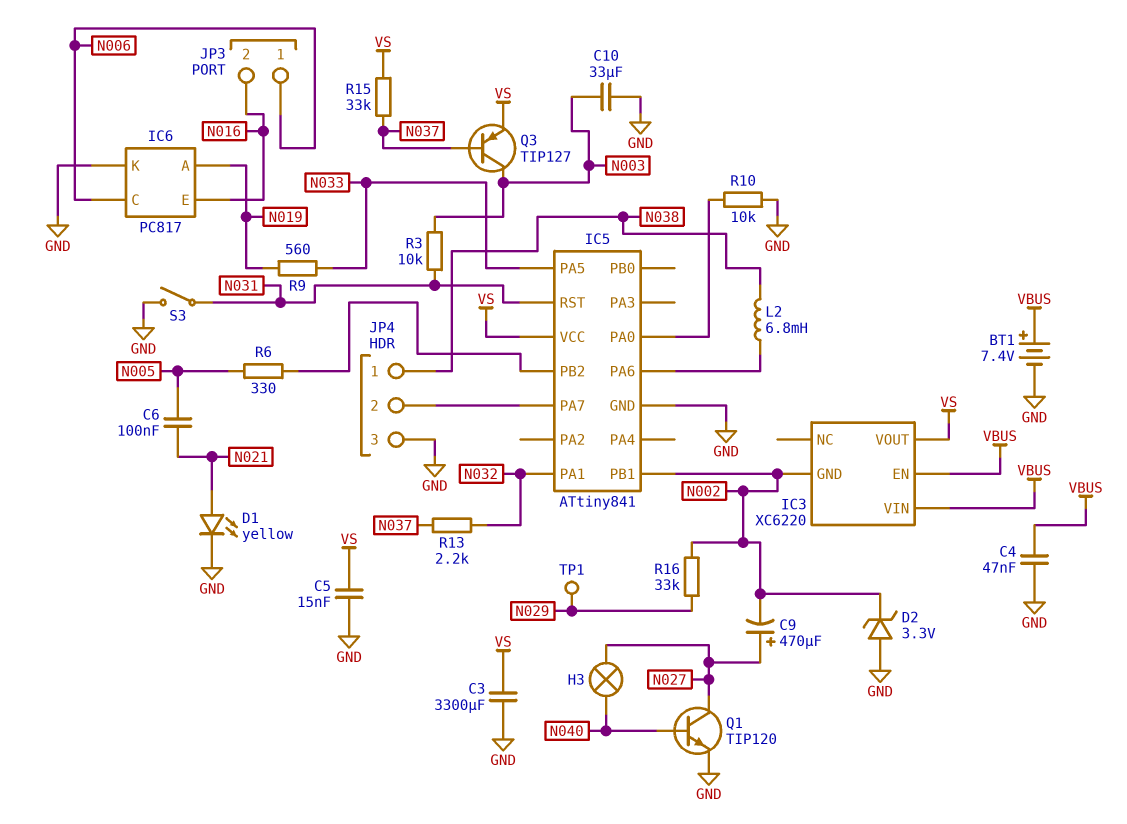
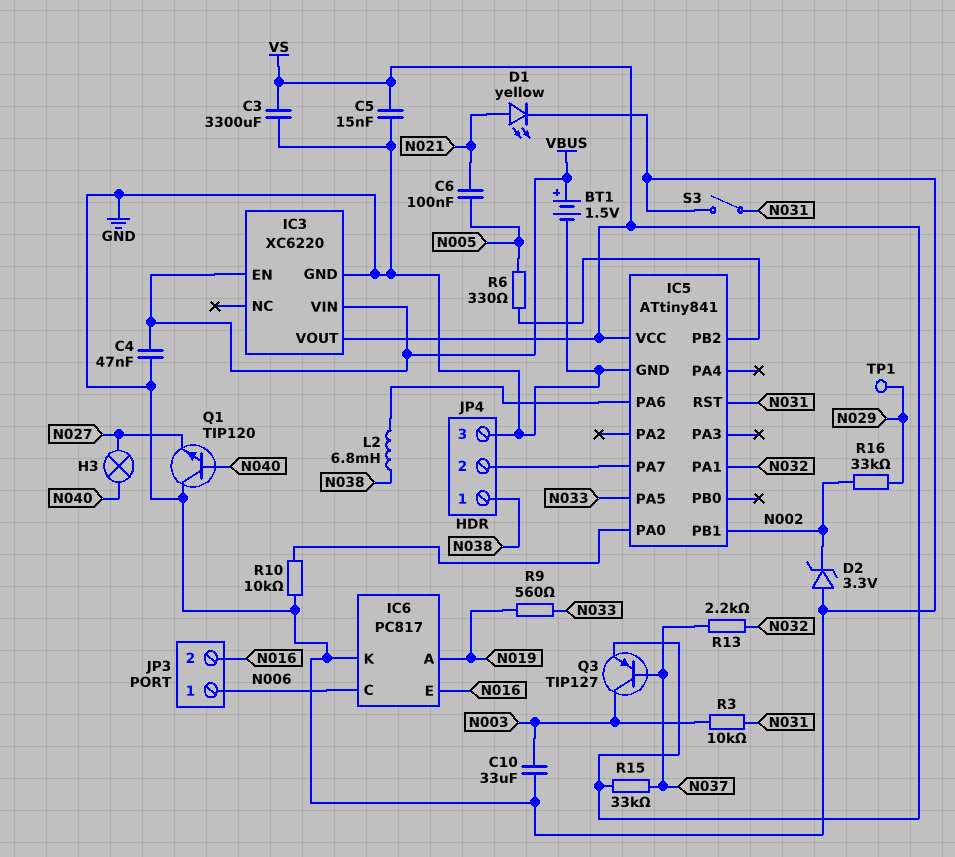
BT1: 7.4V (plus VBUS, minus GND) -> 1.5V (plus VBUS, minus GND)
C9: 470uF (plus N027, minus N002) -> none
IC3 pin GND: N002 -> GND
Q1: NPN TIP120 (B N040, C N027, E GND) -> NPN TIP120 (B N040, C GND, E N027)

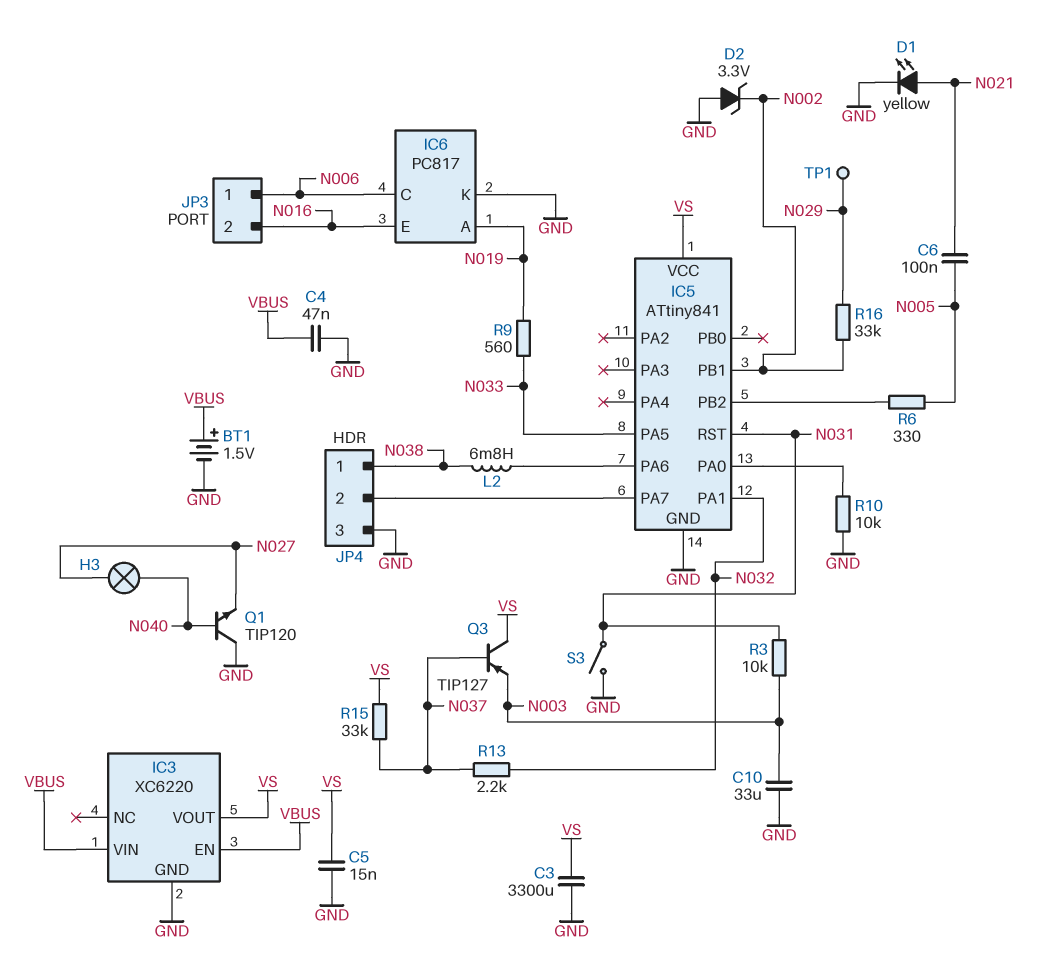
Q3: PNP TIP127 (B N037, C N003, E VS) -> PNP TIP127 (B N037, C VS, E N003)

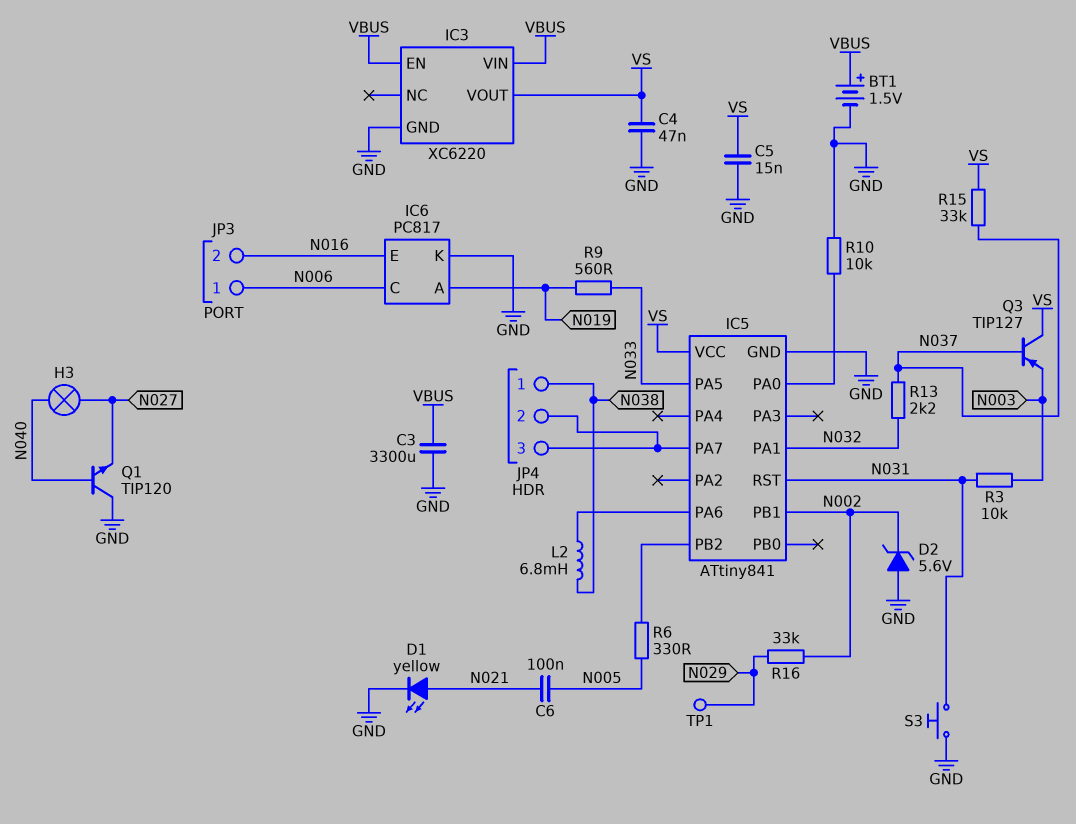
C3: 3300uF (GND, VS) -> 3300uF (GND, VBUS)
C4: 47nF (GND, VBUS) -> 47nF (GND, VS)
C10: 33uF (GND, N003) -> none
D2: zener 3.3V (A GND, K N002) -> zener 5.6V (A GND, K N002)
JP4 pin 3: GND -> IC5/PA7
S3: switch (GND, N031) -> button (GND, N031)

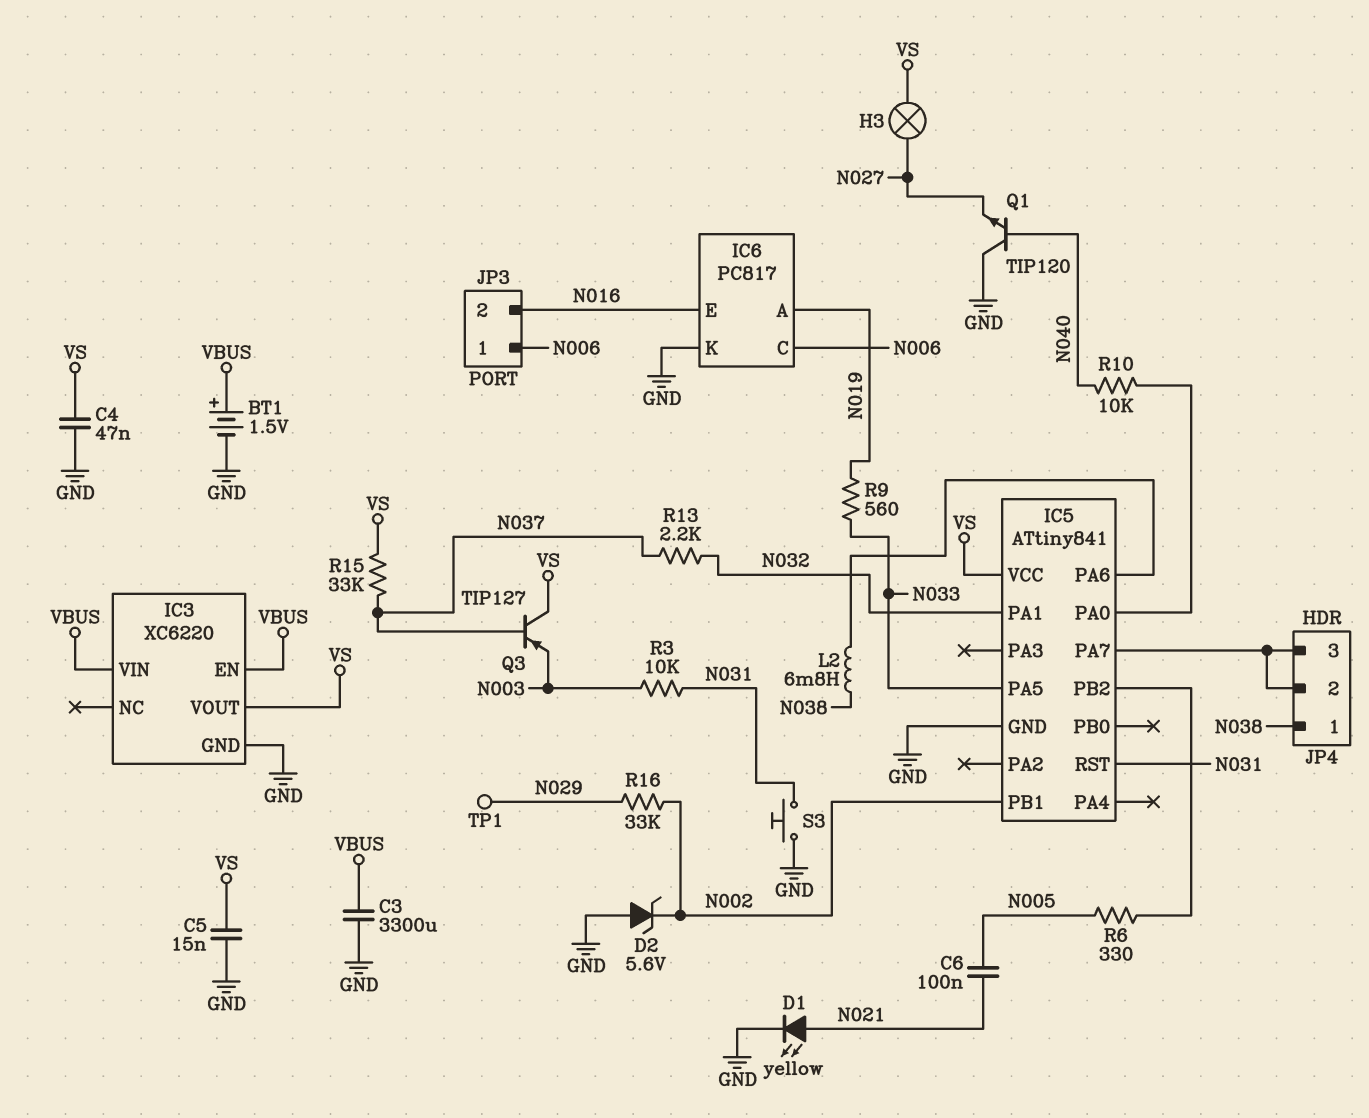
H3: lamp (N027, N040) -> lamp (N027, VS)
R10: 10k (GND, IC5/PA0) -> 10k (IC5/PA0, N040)

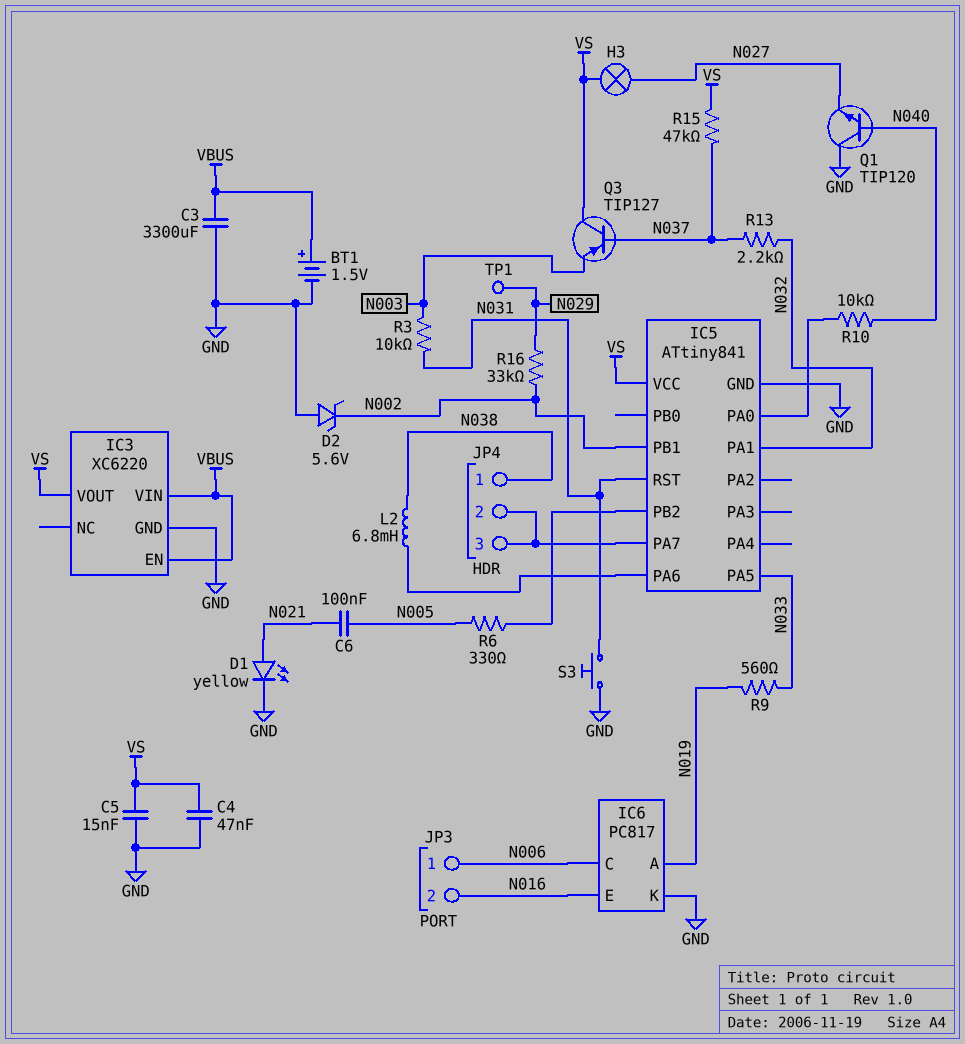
R15: 33k (N037, VS) -> 47k (N037, VS)

